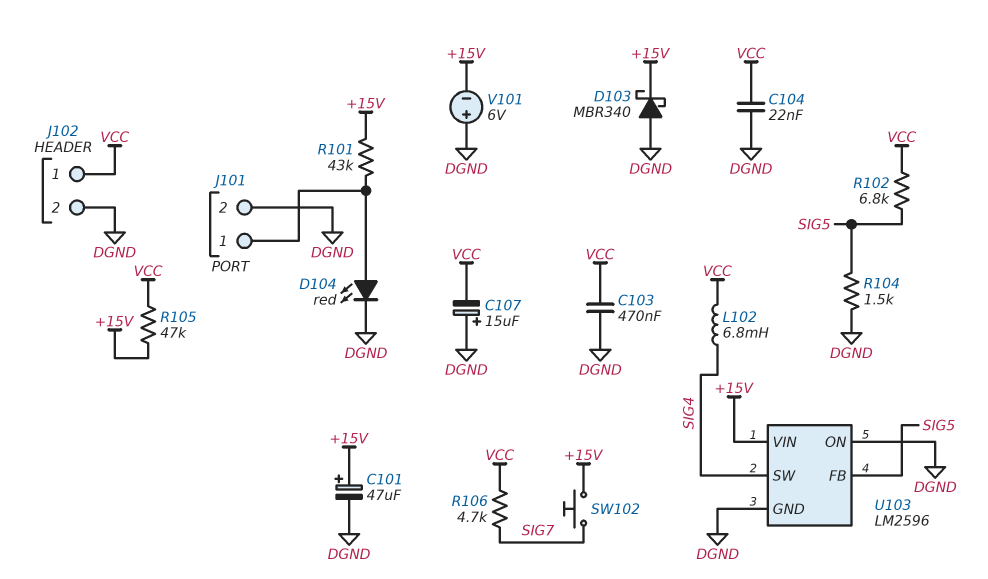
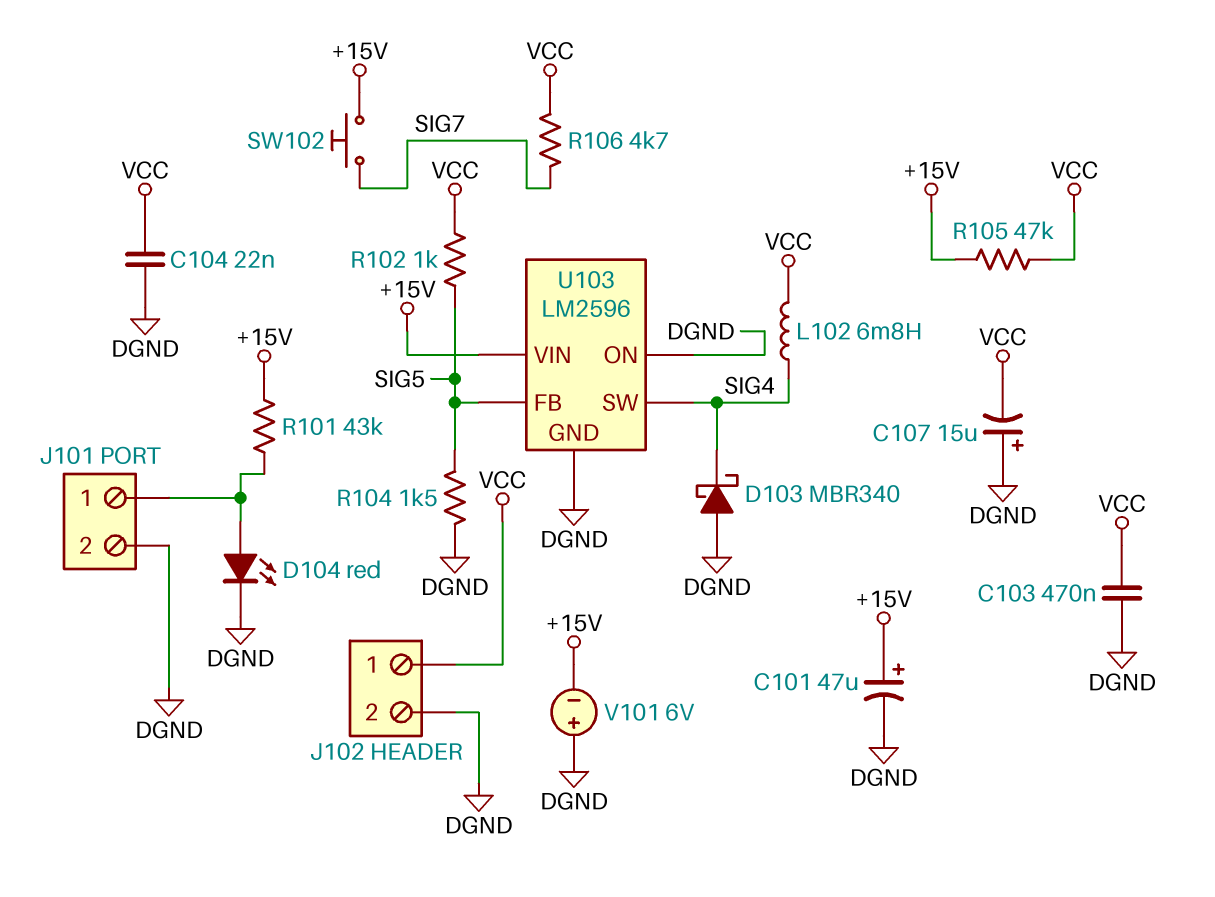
D103: schottky MBR340 (A DGND, K +15V) -> schottky MBR340 (A DGND, K SIG4)
R102: 6.8k (SIG5, VCC) -> 1k (SIG5, VCC)

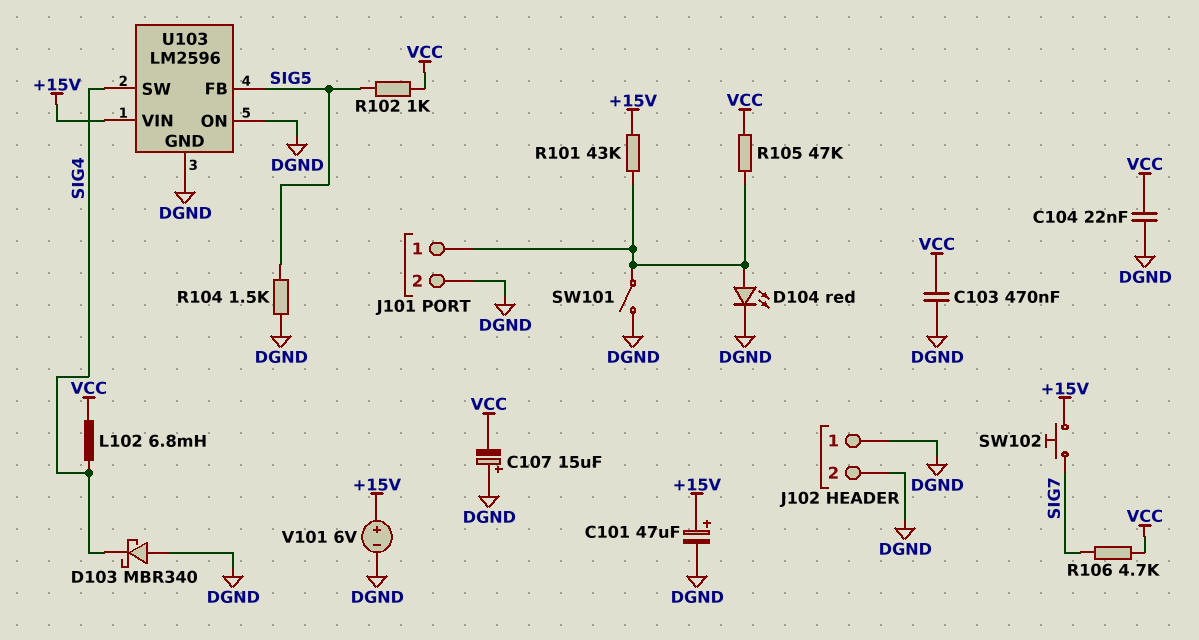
J102 pin 1: VCC -> DGND
R105: 47k (+15V, VCC) -> 47k (J101/1, VCC)
SW101: none -> switch (DGND, J101/1)
V101: 6V (plus DGND, minus +15V) -> 6V (plus +15V, minus DGND)

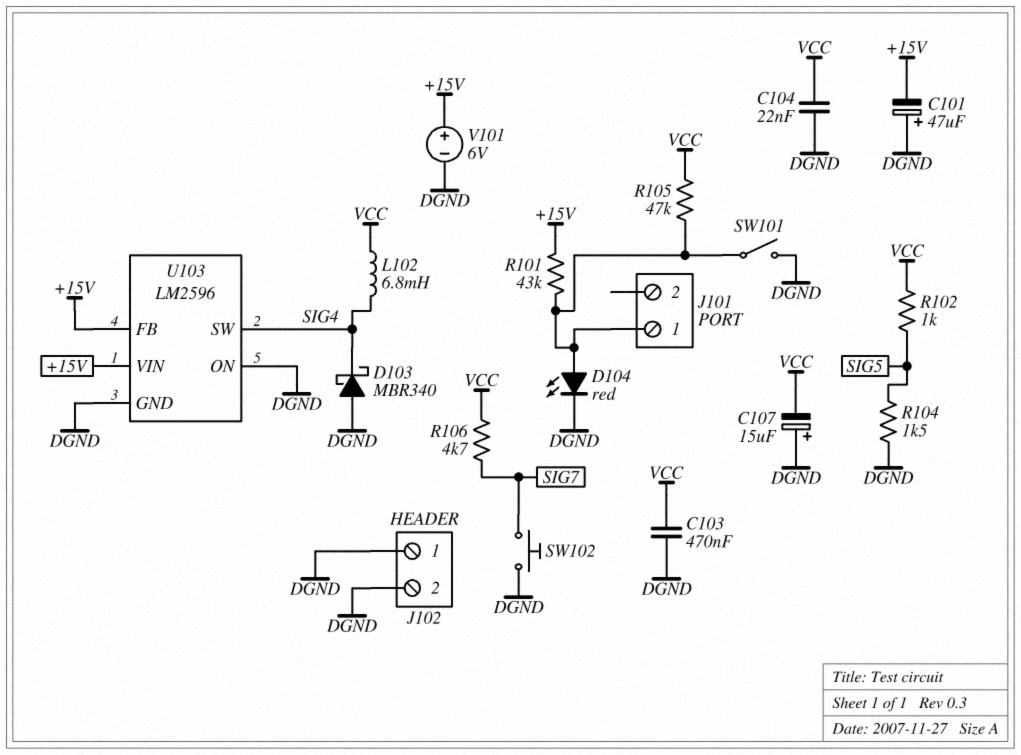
C101: 47uF (plus +15V, minus DGND) -> 47uF (plus DGND, minus +15V)
J101 pin 2: DGND -> none
SW102: button (+15V, SIG7) -> button (DGND, SIG7)
U103 pin FB: SIG5 -> +15V

